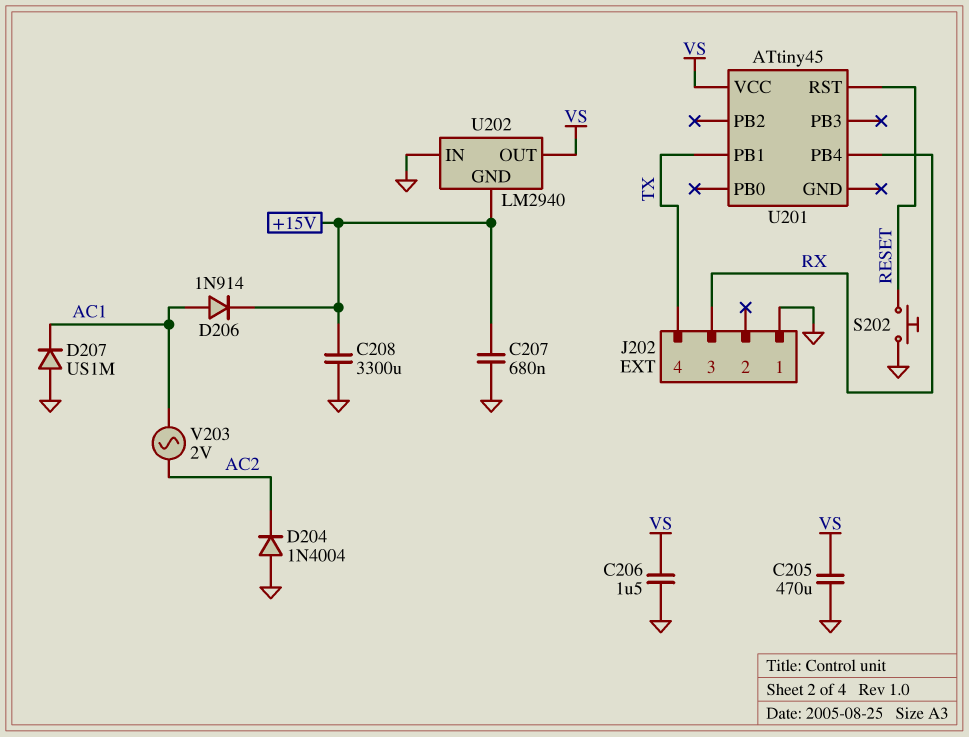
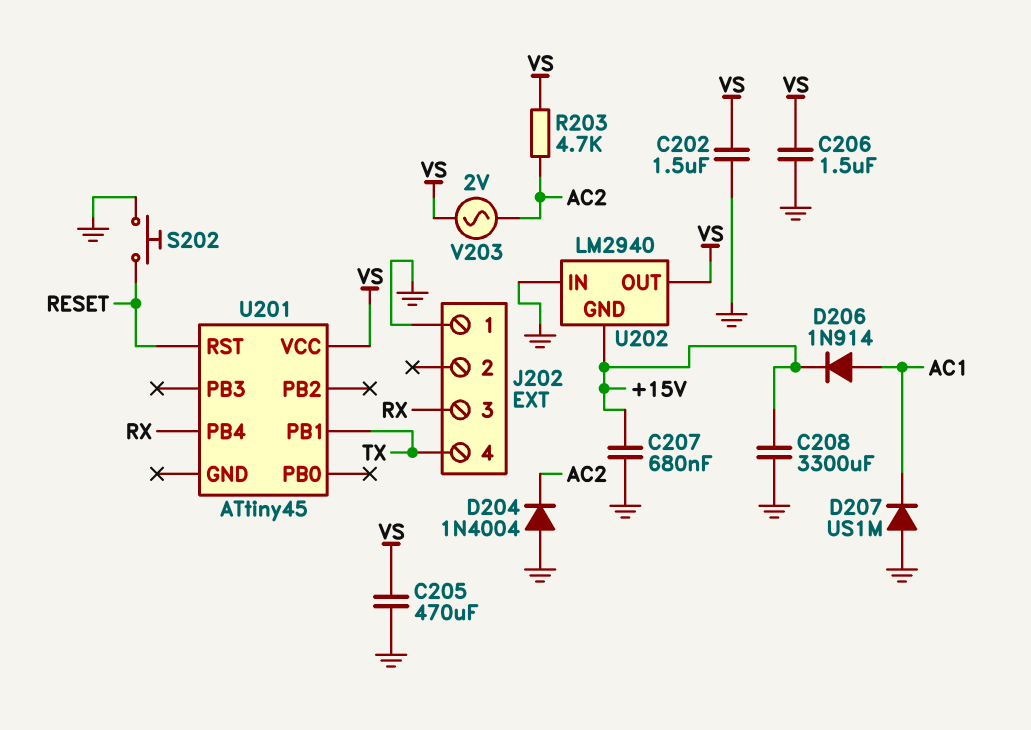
C202: none -> 1.5uF (GND, VS)
R203: none -> 4.7k (AC2, VS)
V203: AC 2V (AC1, AC2) -> AC 2V (AC2, VS)

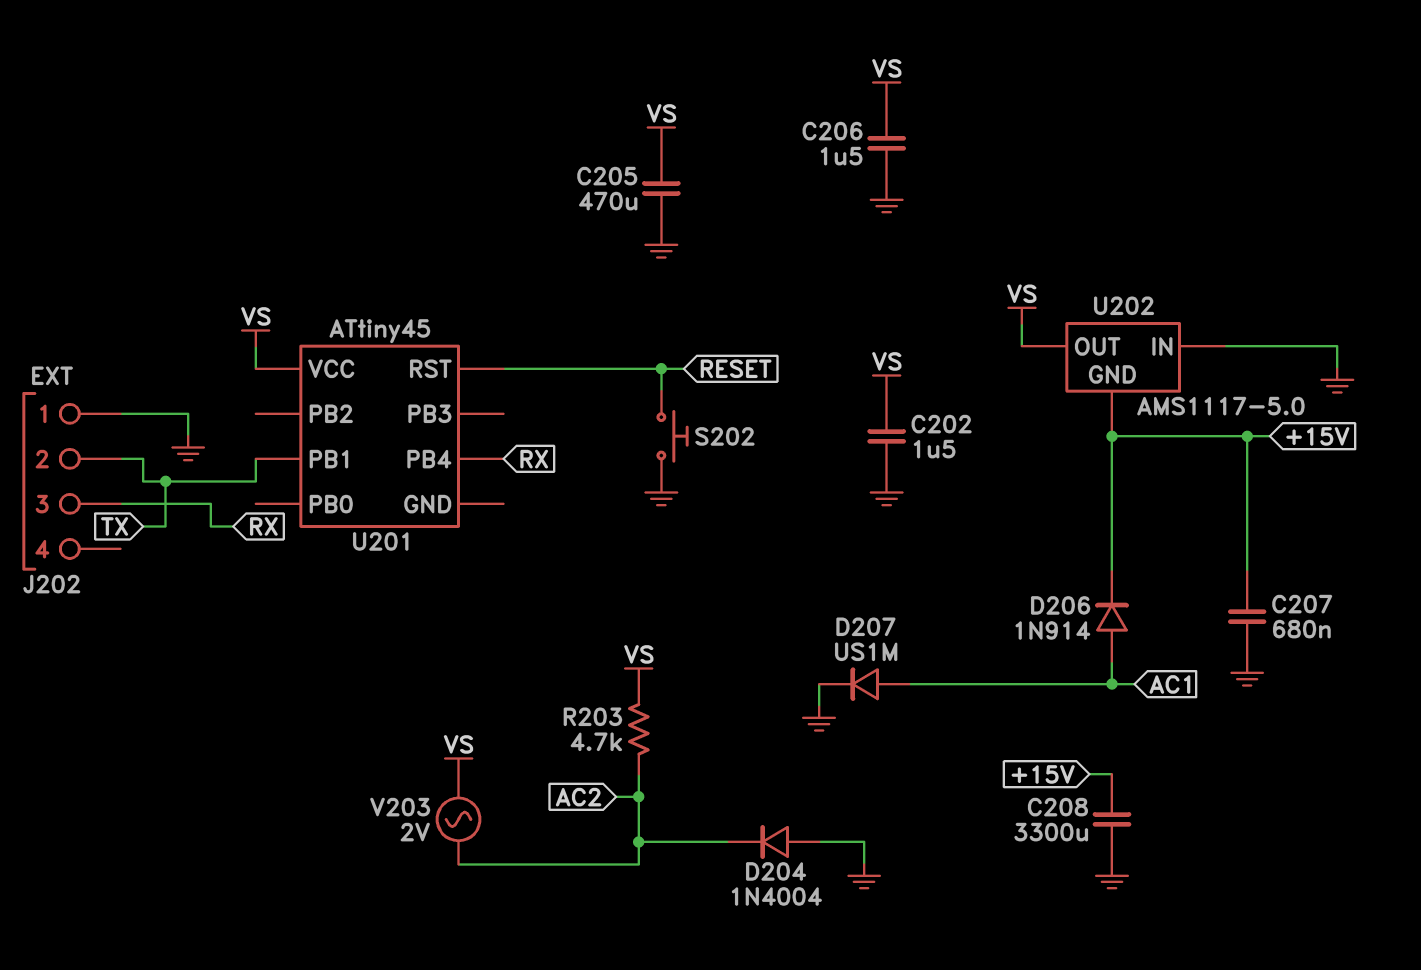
D207: diode US1M (A GND, K AC1) -> diode US1M (A AC1, K GND)
J202 pin 2: none -> TX
J202 pin 4: TX -> none
U202: LM2940 -> AMS1117-5.0

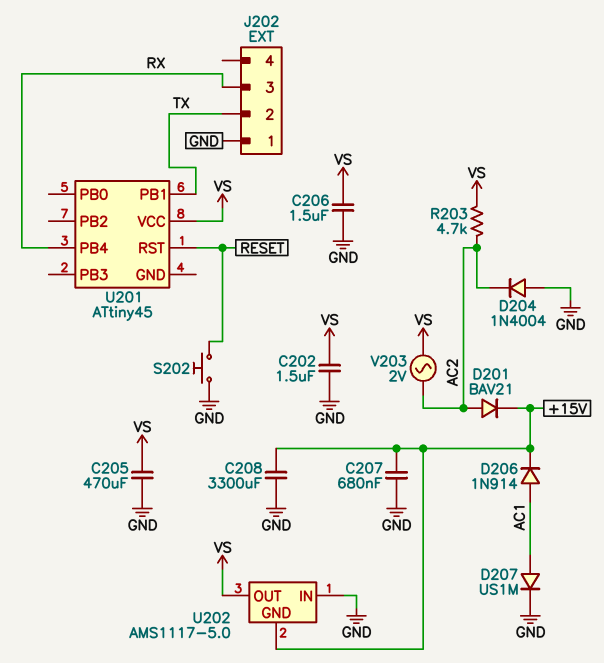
D201: none -> diode BAV21 (A AC2, K +15V)

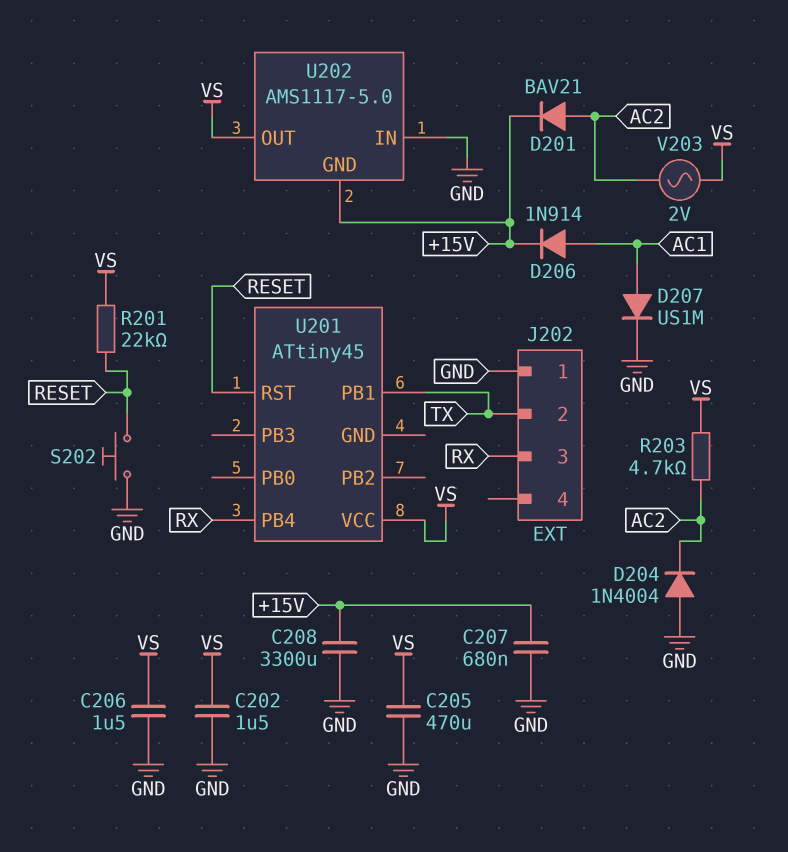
R201: none -> 22k (RESET, VS)

